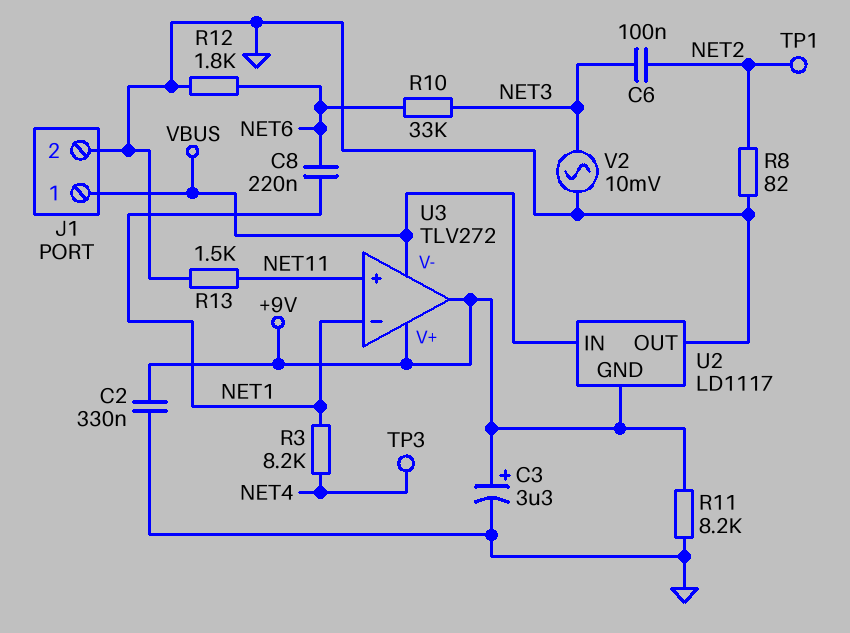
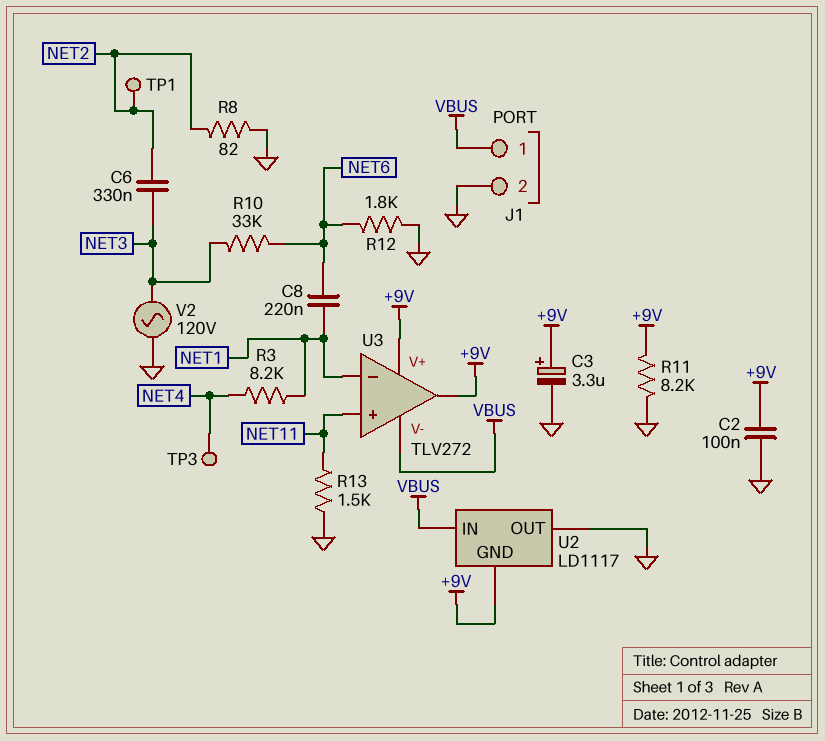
C2: 330nF (+9V, GND) -> 100nF (+9V, GND)
C6: 100nF (NET2, NET3) -> 330nF (NET2, NET3)
V2: AC 10mV (GND, NET3) -> AC 120V (GND, NET3)

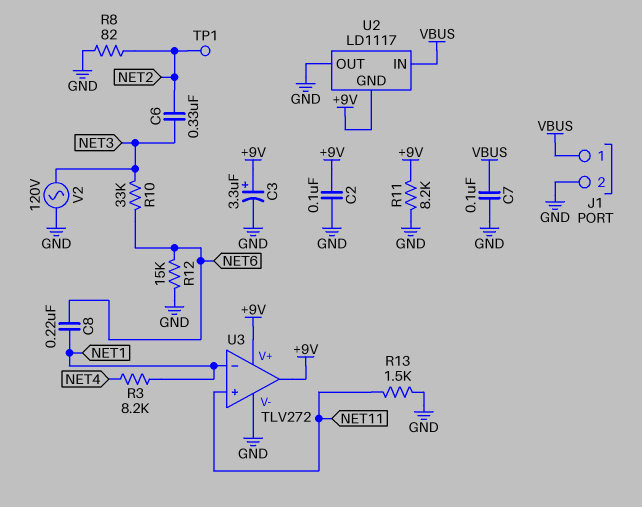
C7: none -> 100nF (GND, VBUS)
R12: 1.8k (GND, NET6) -> 15k (GND, NET6)
TP3: test point (NET4) -> none
U3 pin V-: VBUS -> GND

